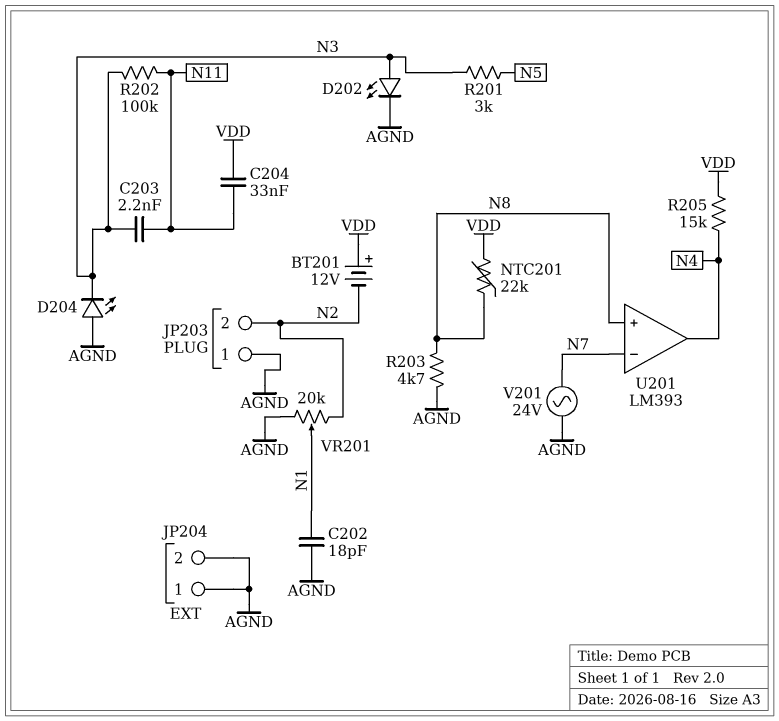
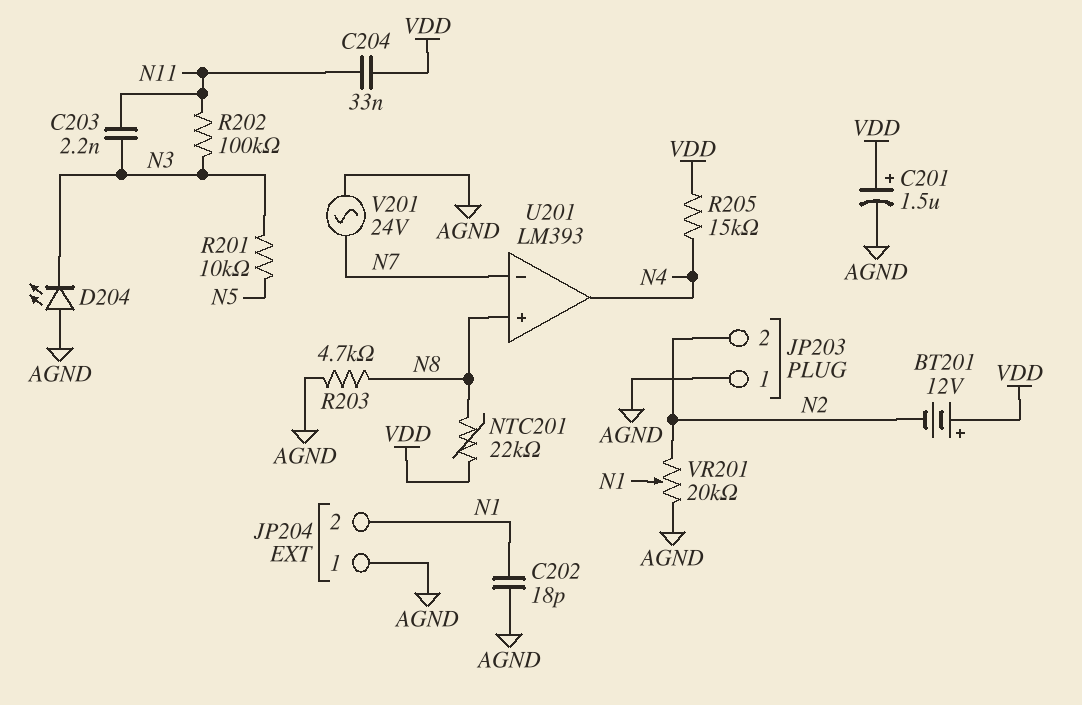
C201: none -> 1.5uF (plus VDD, minus AGND)
D202: LED (A N3, K AGND) -> none
JP204 pin 2: AGND -> N1
R201: 3k (N3, N5) -> 10k (N3, N5)

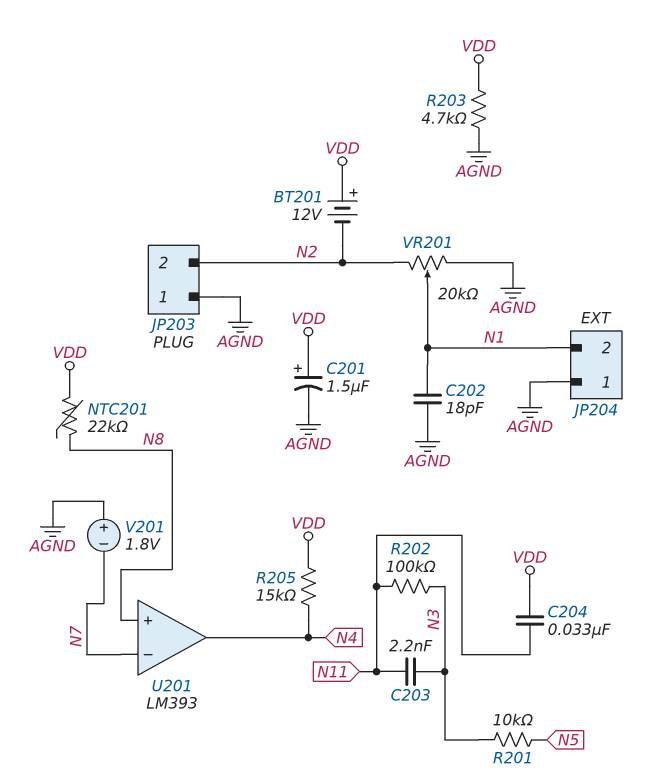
D204: LED (A AGND, K N3) -> none
R203: 4.7k (AGND, N8) -> 4.7k (AGND, VDD)
V201: AC 24V (AGND, N7) -> 1.8V (plus AGND, minus N7)

